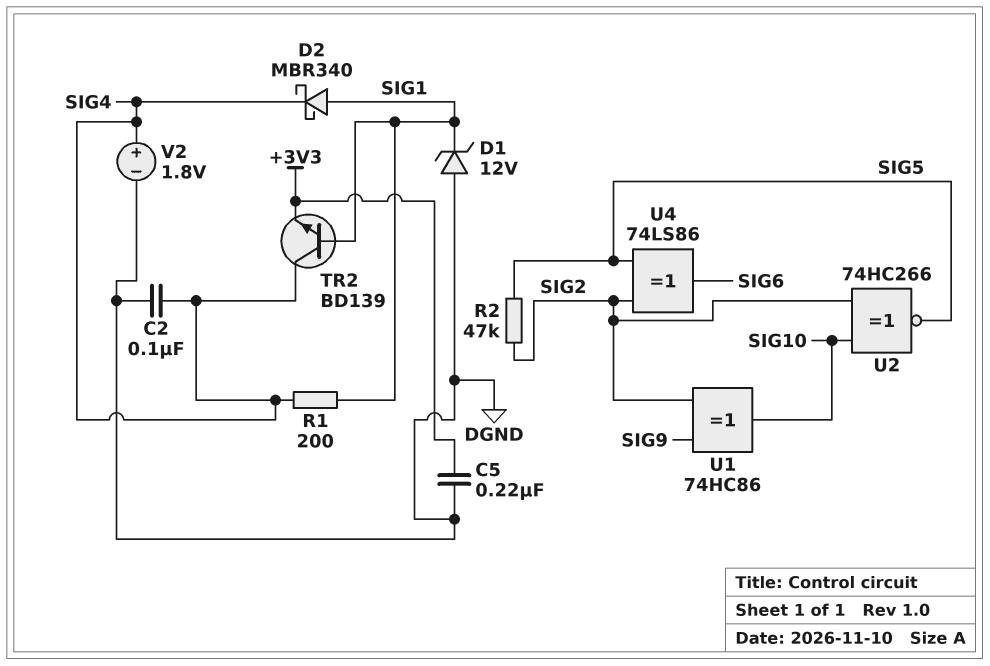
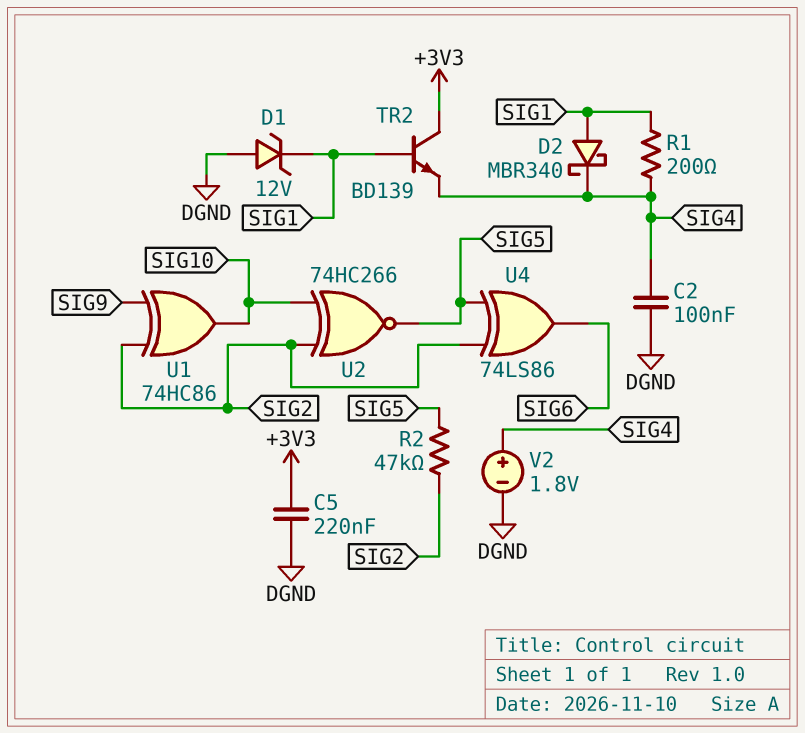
TR2: NPN BD139 (B SIG1, C SIG4, E +3V3) -> NPN BD139 (B SIG1, C +3V3, E SIG4)

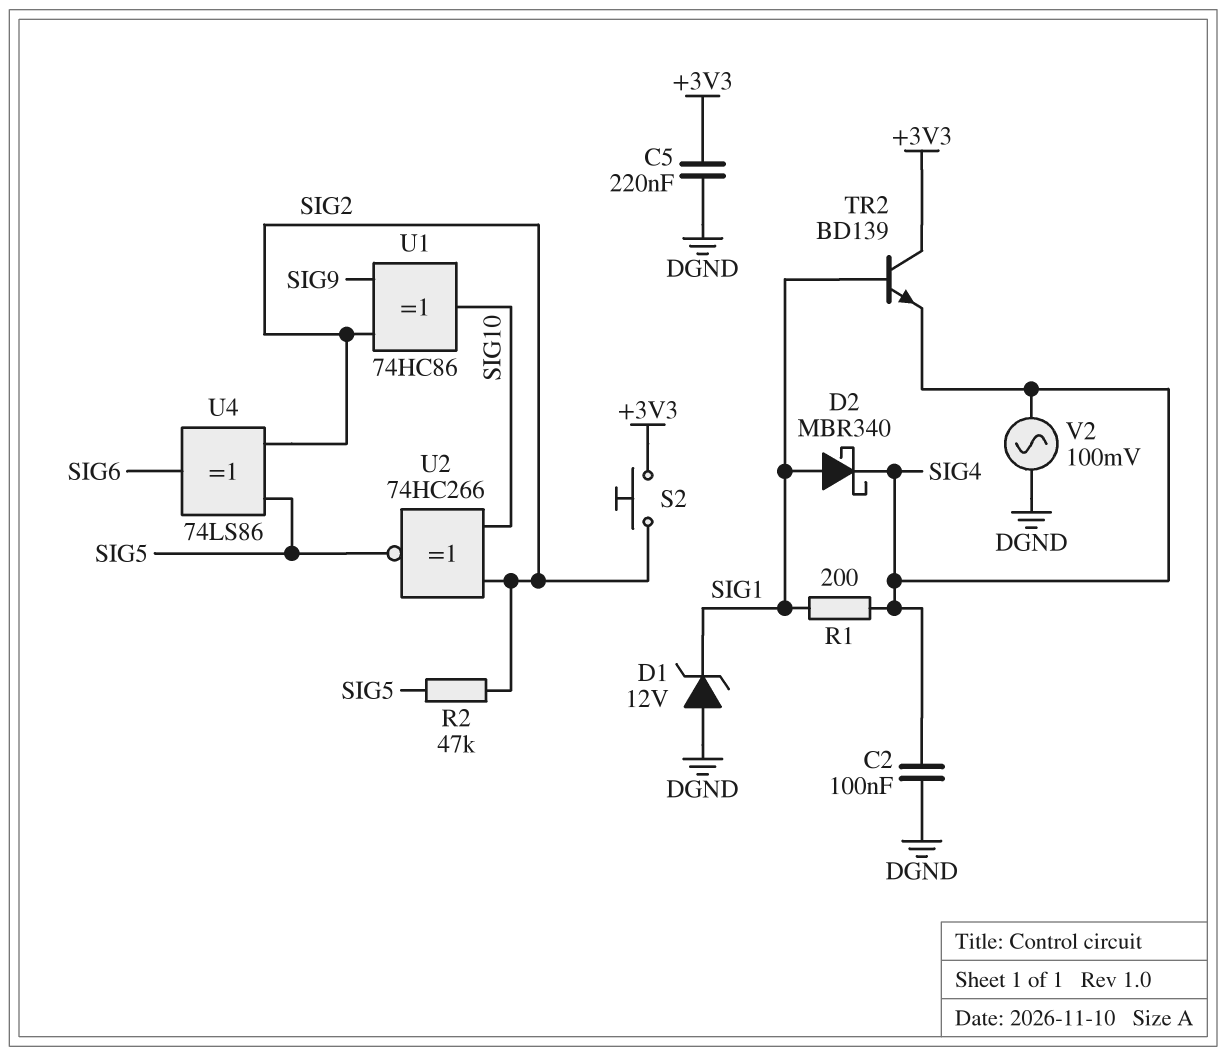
S2: none -> button (+3V3, SIG2)
V2: 1.8V (plus SIG4, minus DGND) -> AC 100mV (DGND, SIG4)

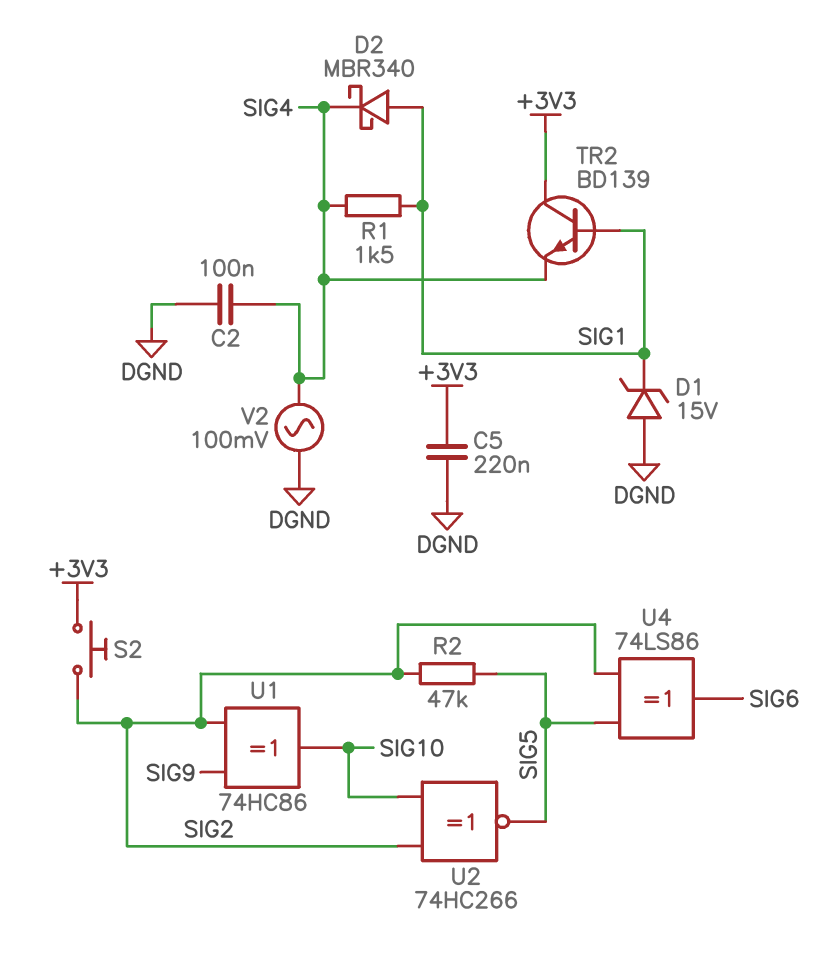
D1: zener 12V (A DGND, K SIG1) -> zener 15V (A DGND, K SIG1)
R1: 200 (SIG1, SIG4) -> 1.5k (SIG1, SIG4)

